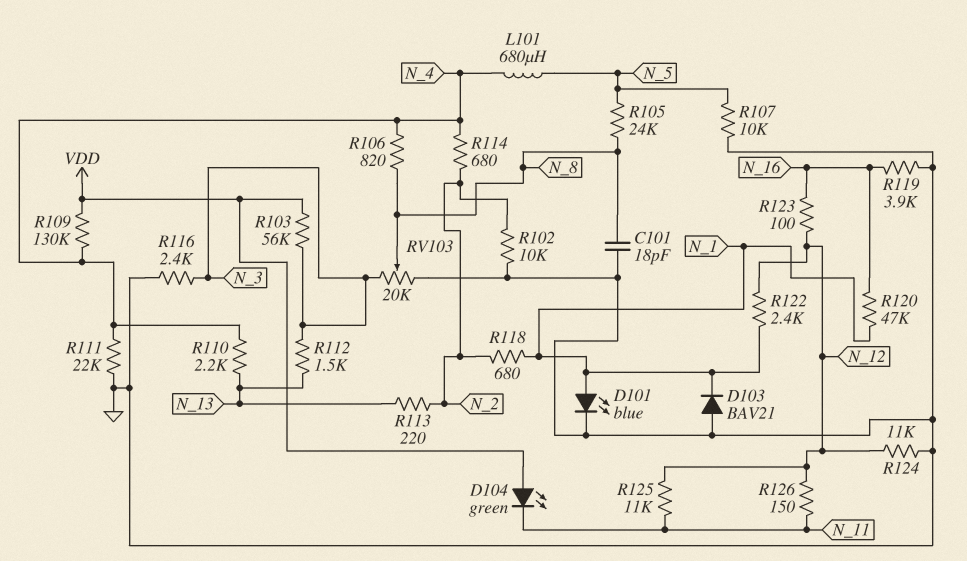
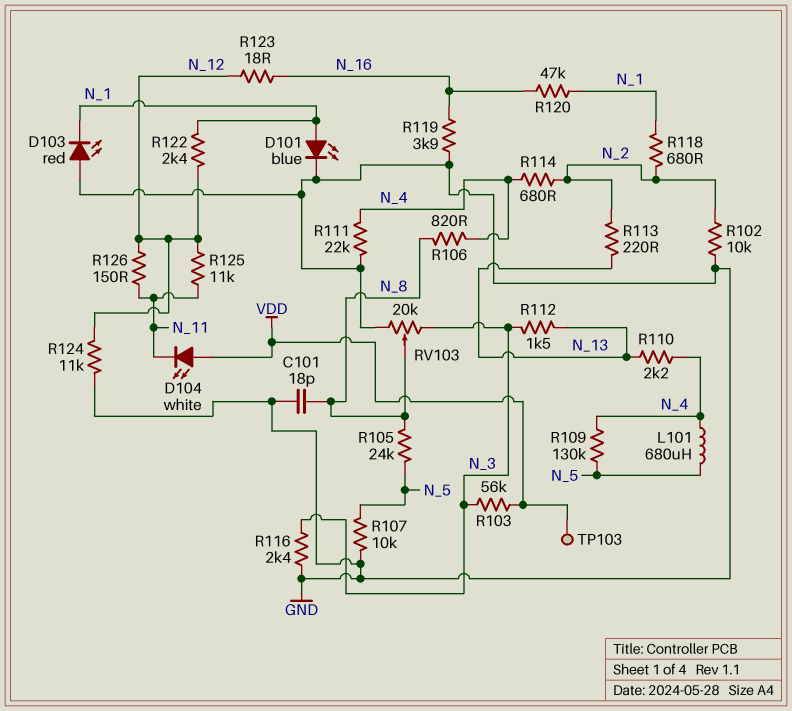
D103: diode BAV21 (A GND, K N_1) -> LED red (A GND, K N_1)
D104: LED green (A VDD, K N_11) -> LED white (A VDD, K N_11)
R109: 130k (N_4, VDD) -> 130k (N_4, N_5)
R123: 100 (N_12, N_16) -> 18 (N_12, N_16)
TP103: none -> test point (VDD)

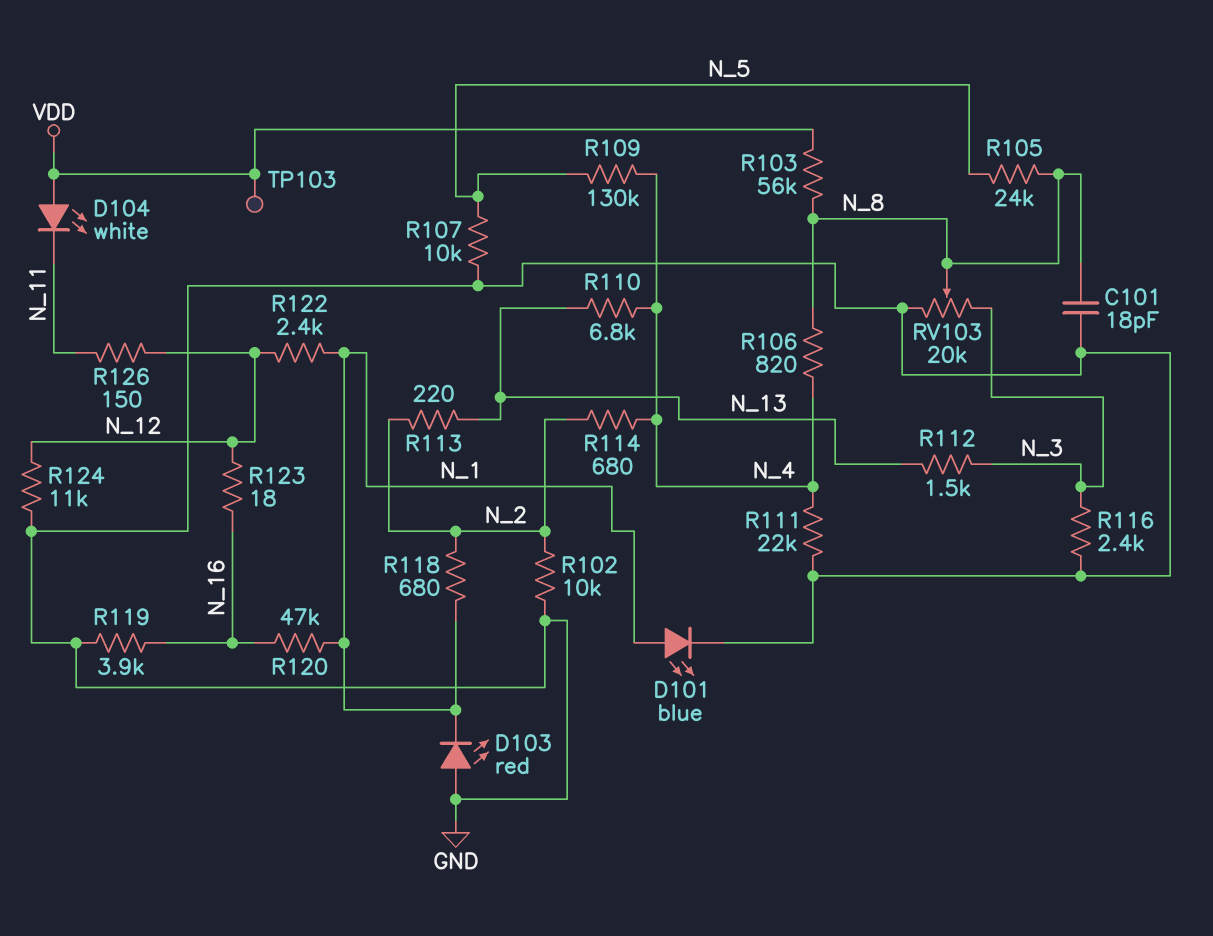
L101: 680uH (N_4, N_5) -> none
R103: 56k (N_3, VDD) -> 56k (N_8, VDD)
R110: 2.2k (N_4, N_13) -> 6.8k (N_4, N_13)
R125: 11k (N_11, N_12) -> none

